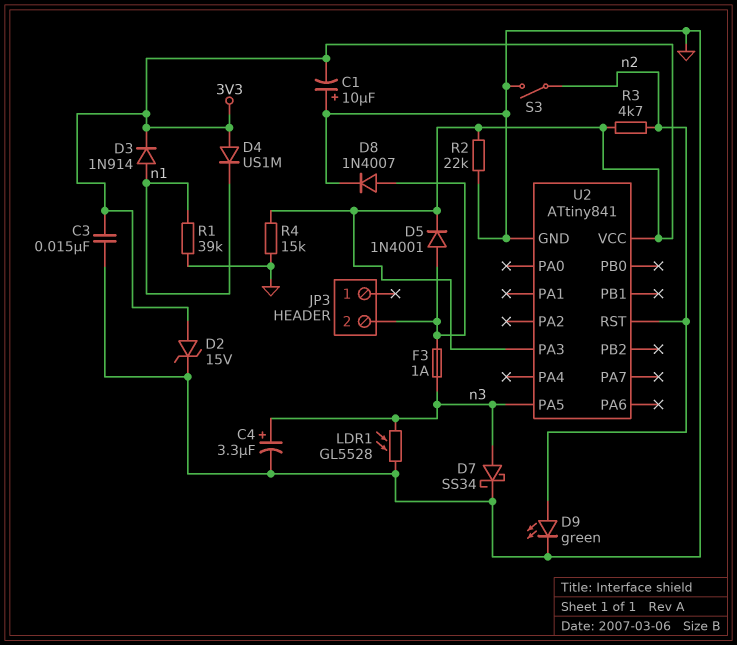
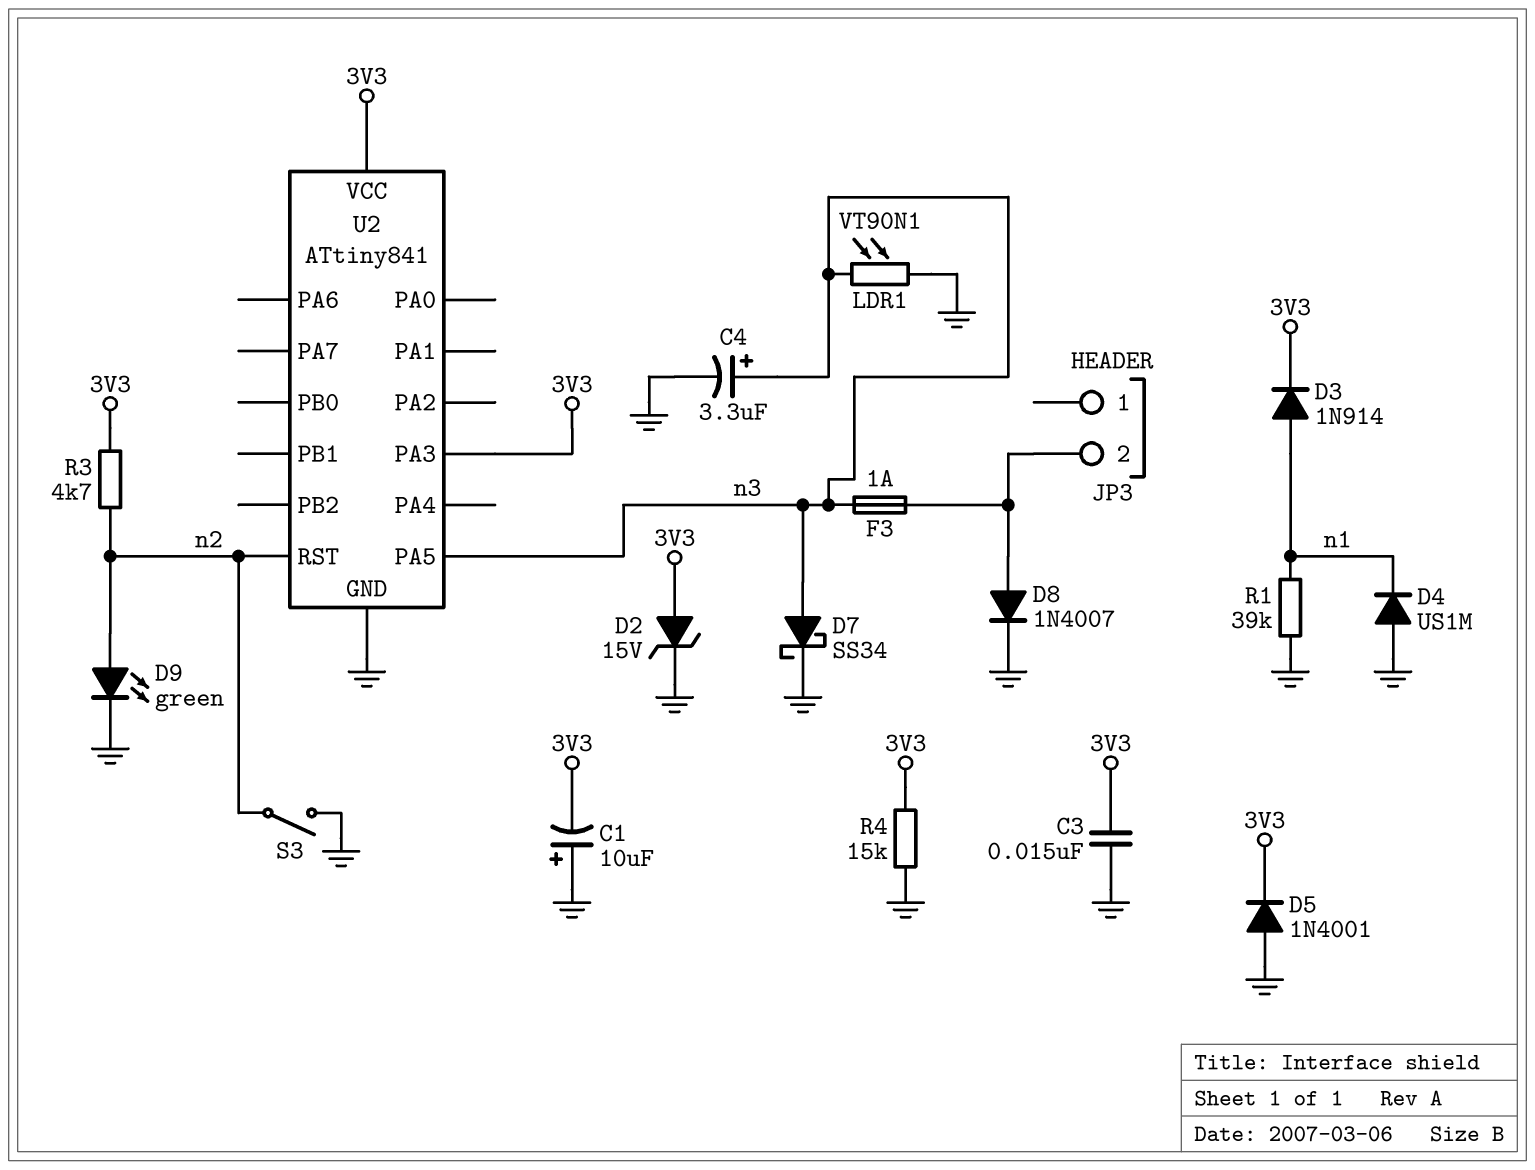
D4: diode US1M (A 3V3, K n1) -> diode US1M (A GND, K n1)
D5: diode 1N4001 (A JP3/2, K 3V3) -> diode 1N4001 (A GND, K 3V3)
LDR1: GL5528 (GND, n3) -> VT90N1 (GND, n3)
R2: 22k (3V3, GND) -> none

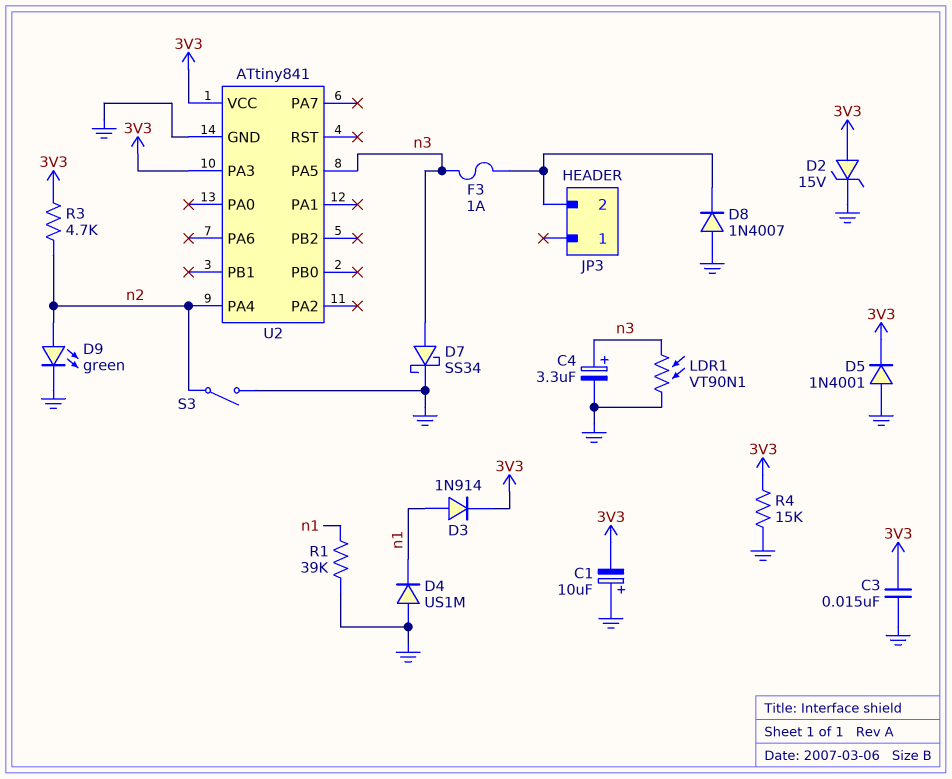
D8: diode 1N4007 (A JP3/2, K GND) -> diode 1N4007 (A GND, K JP3/2)
U2 pin PA4: none -> n2
U2 pin RST: n2 -> none

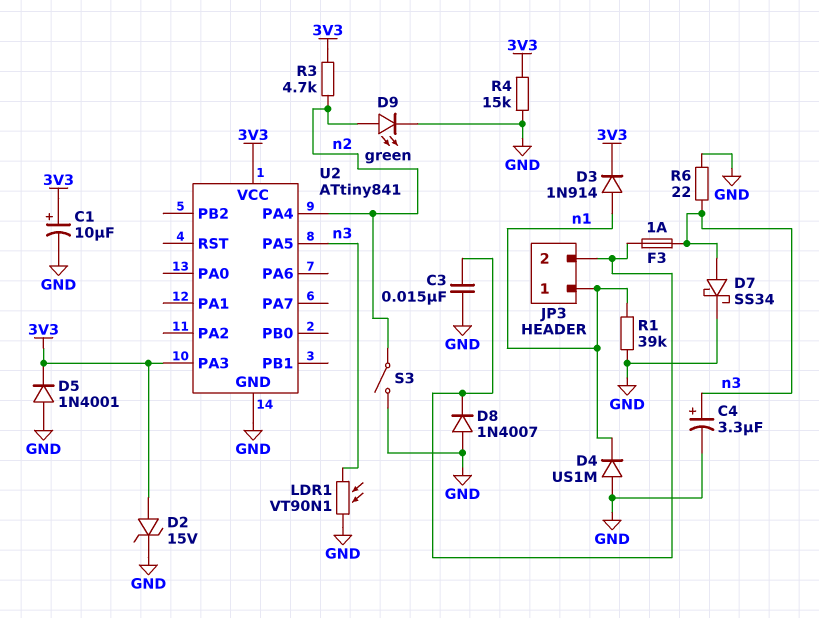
C1: 10uF (plus GND, minus 3V3) -> 10uF (plus 3V3, minus GND)
C3: 15nF (3V3, GND) -> 15nF (GND, JP3/2)
JP3 pin 1: none -> n1
R6: none -> 22 (GND, n3)

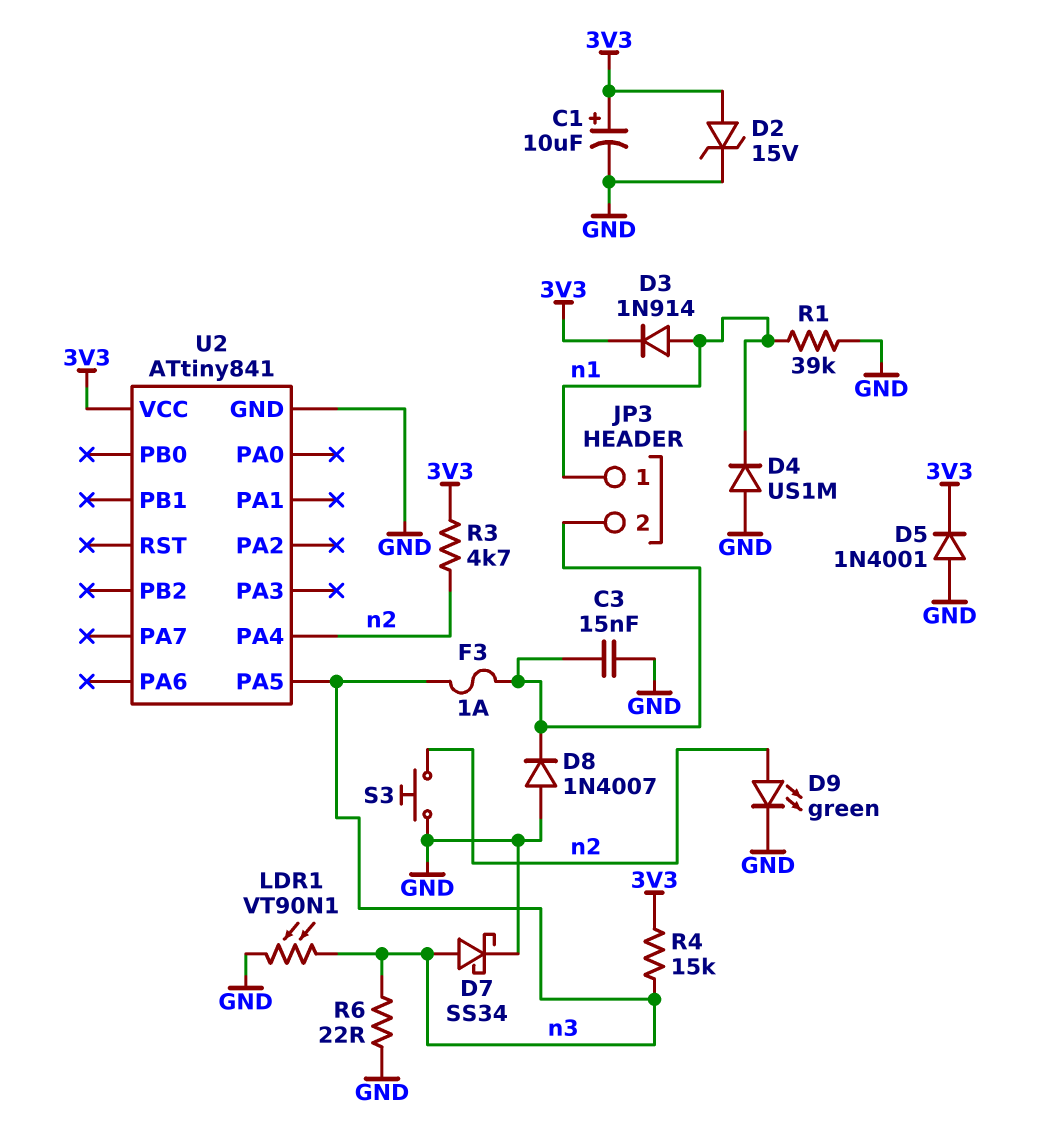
C4: 3.3uF (plus n3, minus GND) -> none
R4: 15k (3V3, GND) -> 15k (3V3, n3)
S3: switch (GND, n2) -> button (GND, n2)
U2 pin PA3: 3V3 -> none

